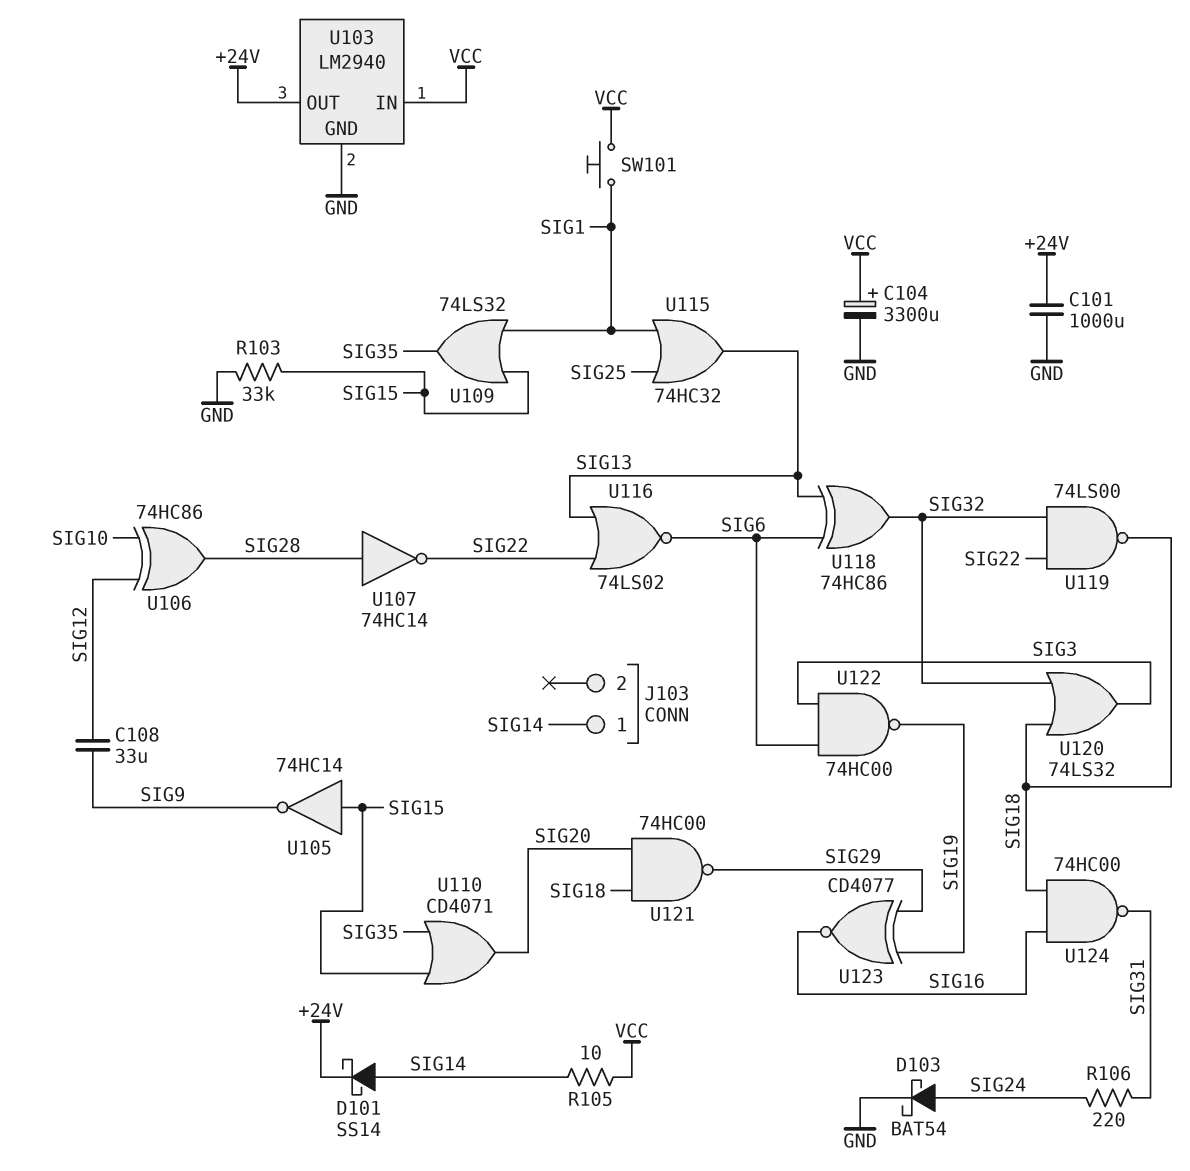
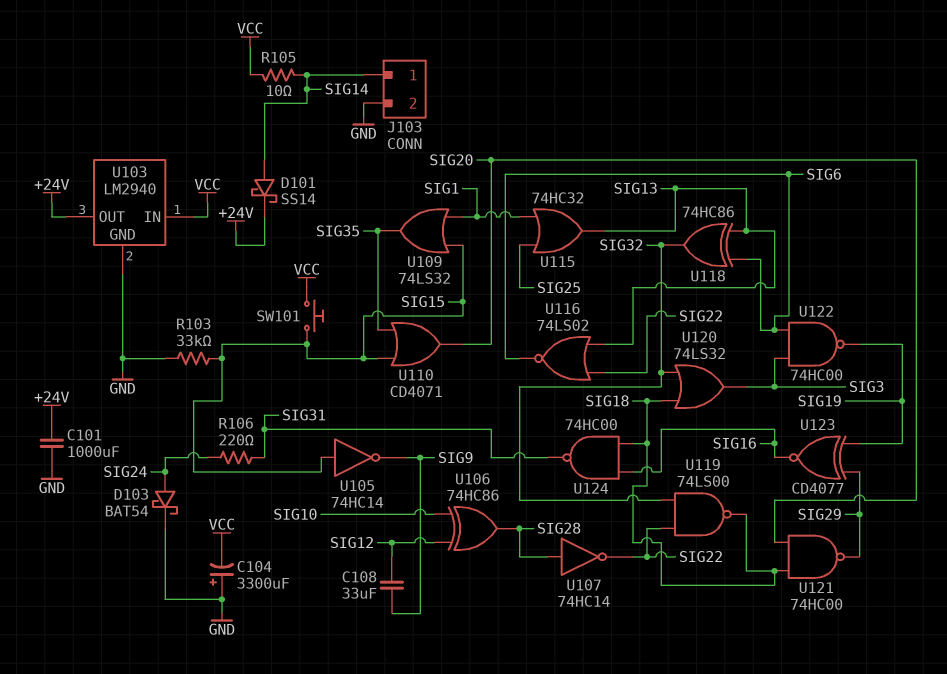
C104: 3300uF (plus VCC, minus GND) -> 3300uF (plus GND, minus VCC)
J103 pin 2: none -> GND
SW101: button (SIG1, VCC) -> button (SIG15, VCC)

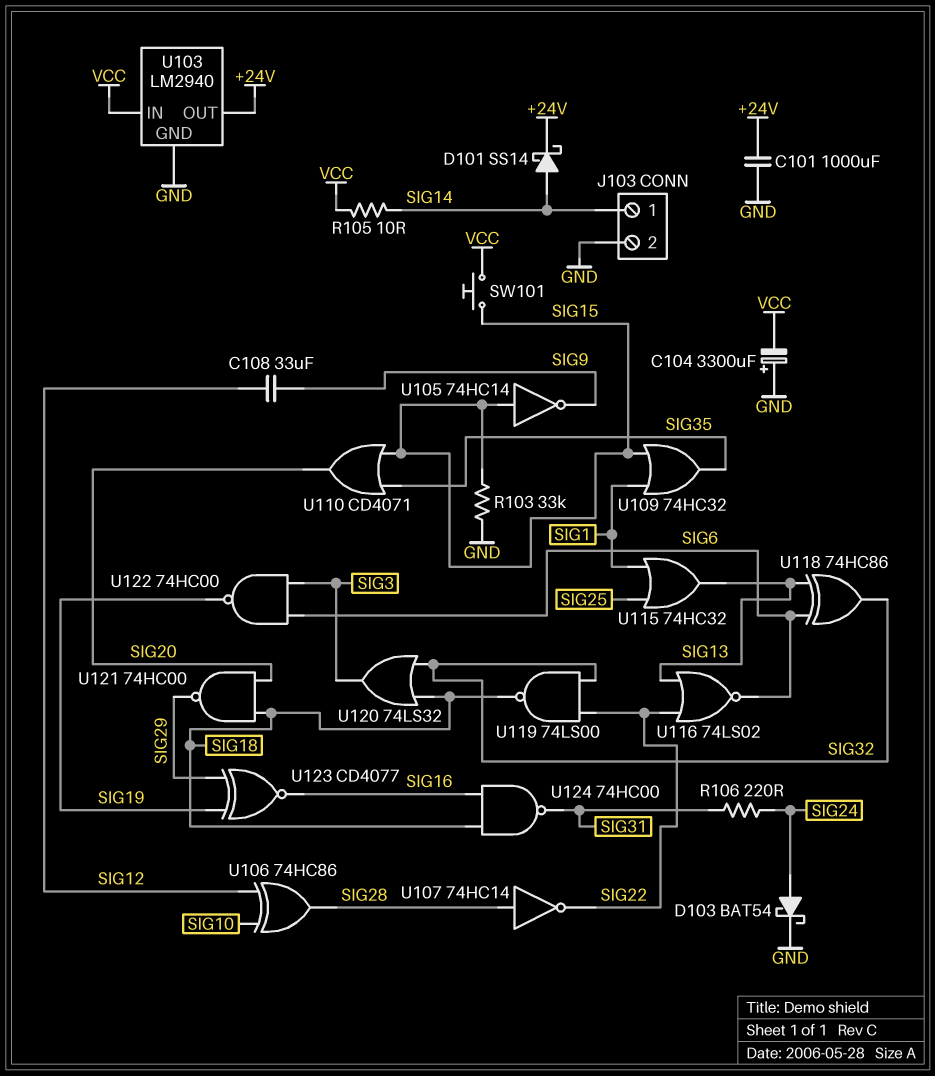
U109: OR 74LS32 (in SIG1, in SIG15, out SIG35) -> OR 74HC32 (in SIG1, in SIG15, out SIG35)

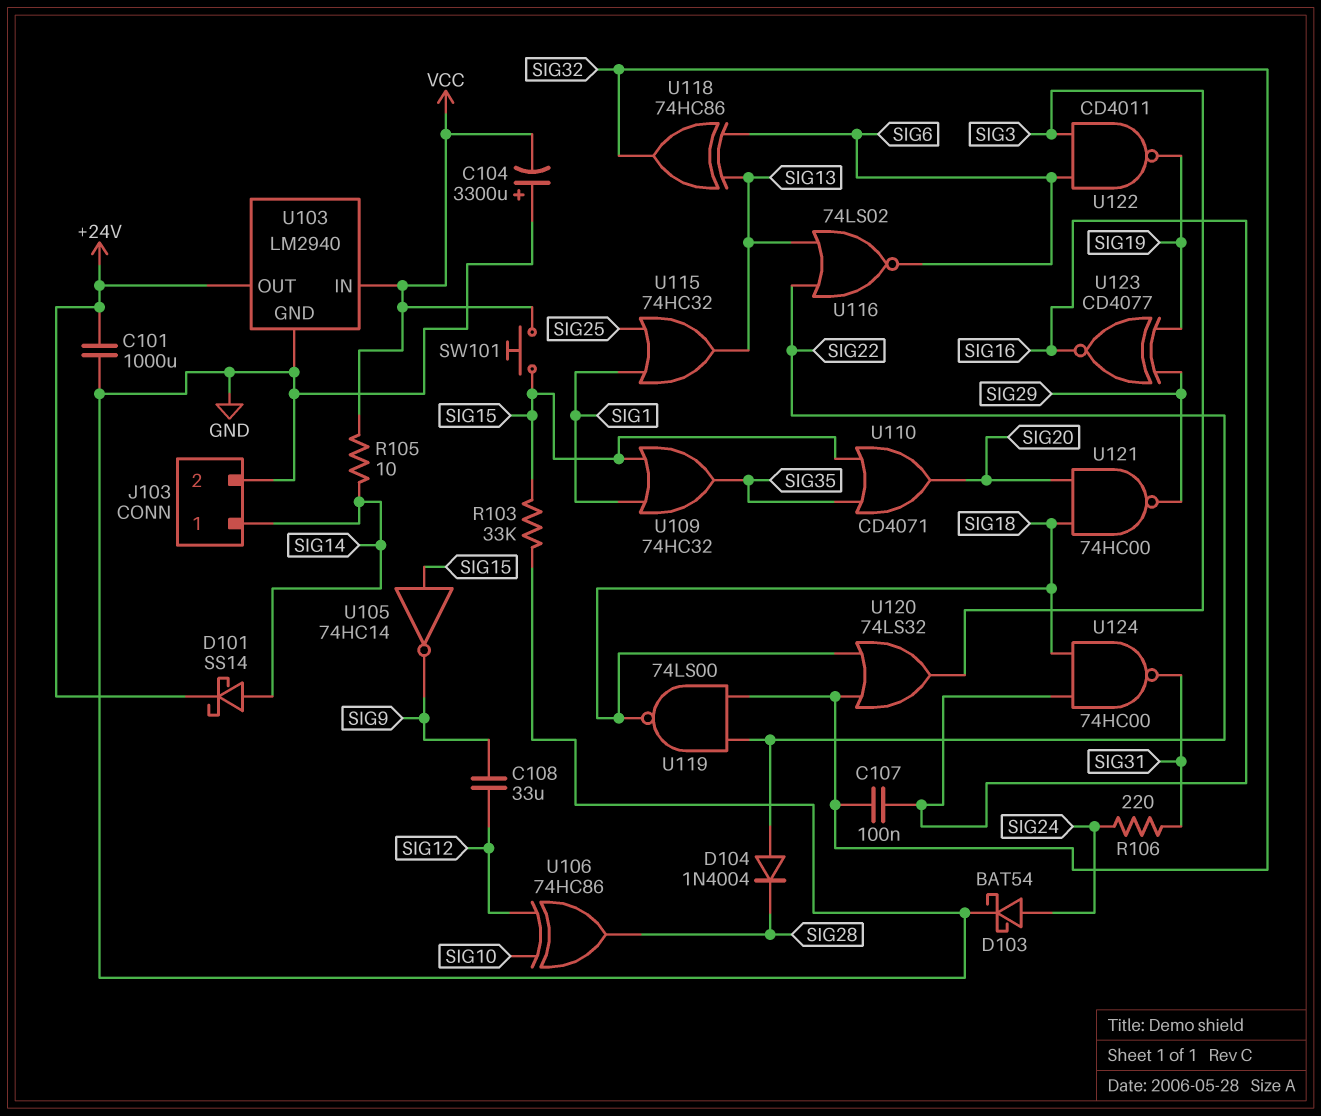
C107: none -> 100nF (SIG16, SIG32)
D104: none -> diode 1N4004 (A SIG22, K SIG28)
U107: NOT 74HC14 (in SIG28, out SIG22) -> none
U122: NAND 74HC00 (in SIG3, in SIG6, out SIG19) -> NAND CD4011 (in SIG3, in SIG6, out SIG19)

